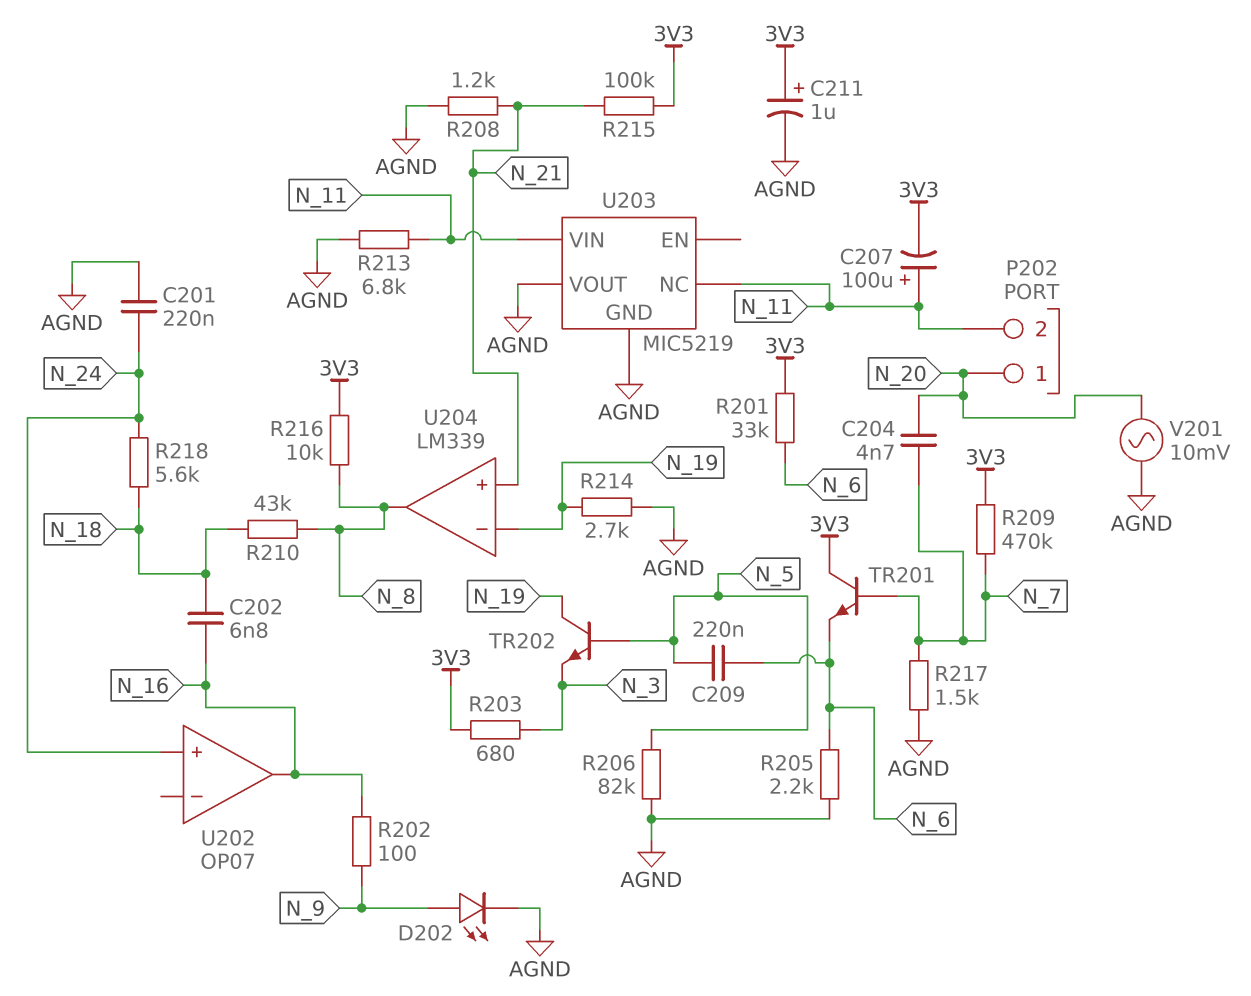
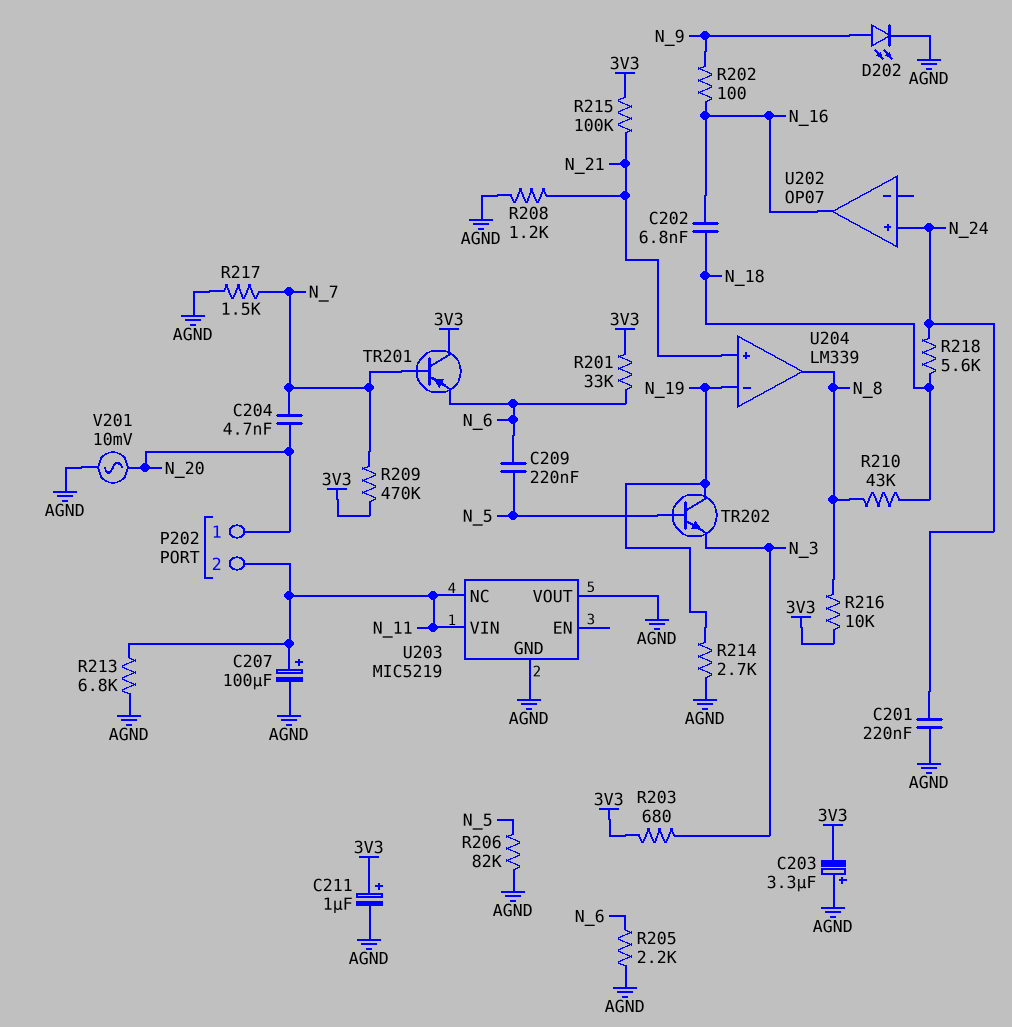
C203: none -> 3.3uF (plus AGND, minus 3V3)
C207: 100uF (plus N_11, minus 3V3) -> 100uF (plus N_11, minus AGND)
TR201: NPN (B N_7, C 3V3, E N_6) -> PNP (B N_7, C 3V3, E N_6)

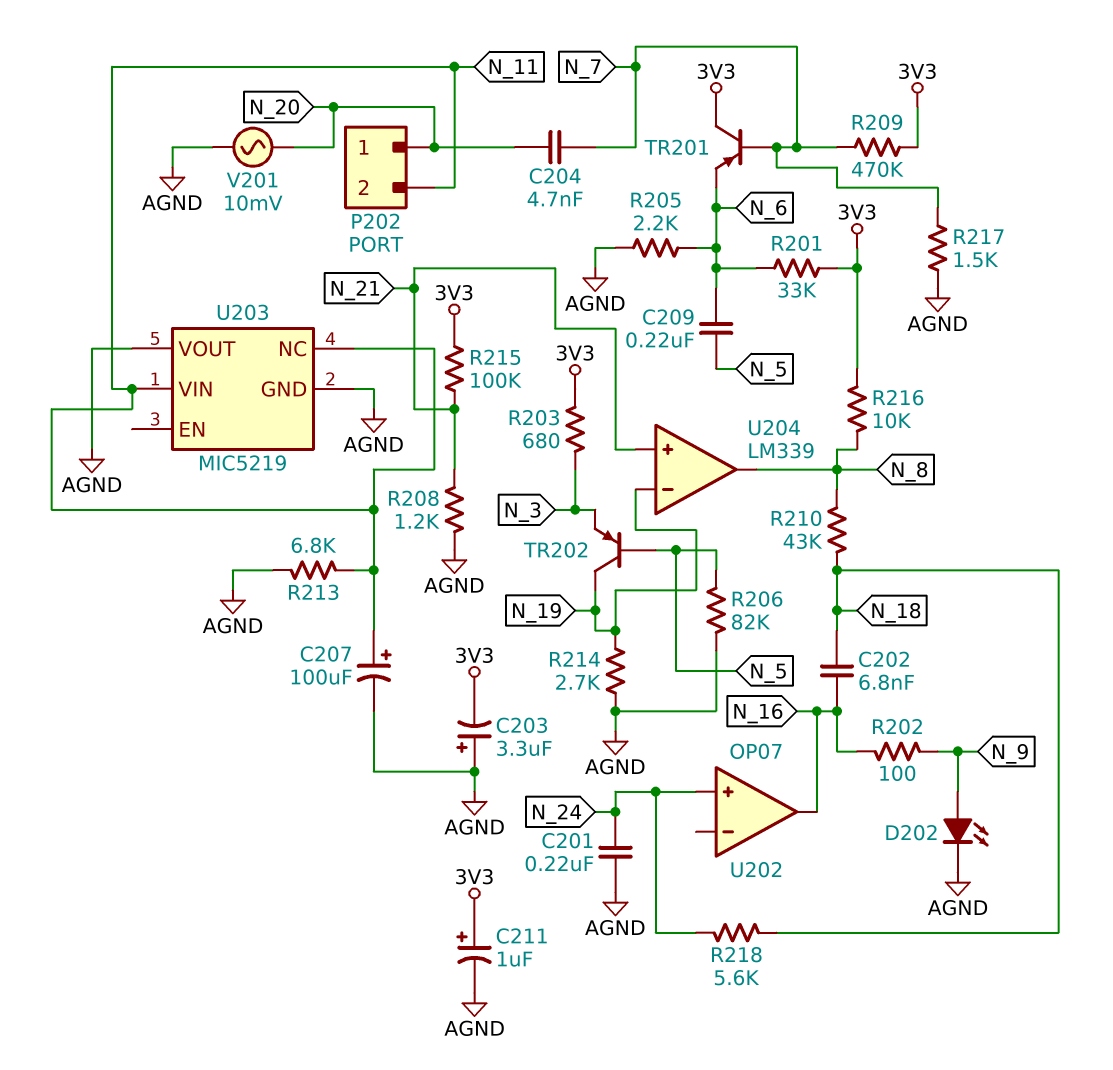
TR202: NPN (B N_5, C N_19, E N_3) -> PNP (B N_5, C N_19, E N_3)

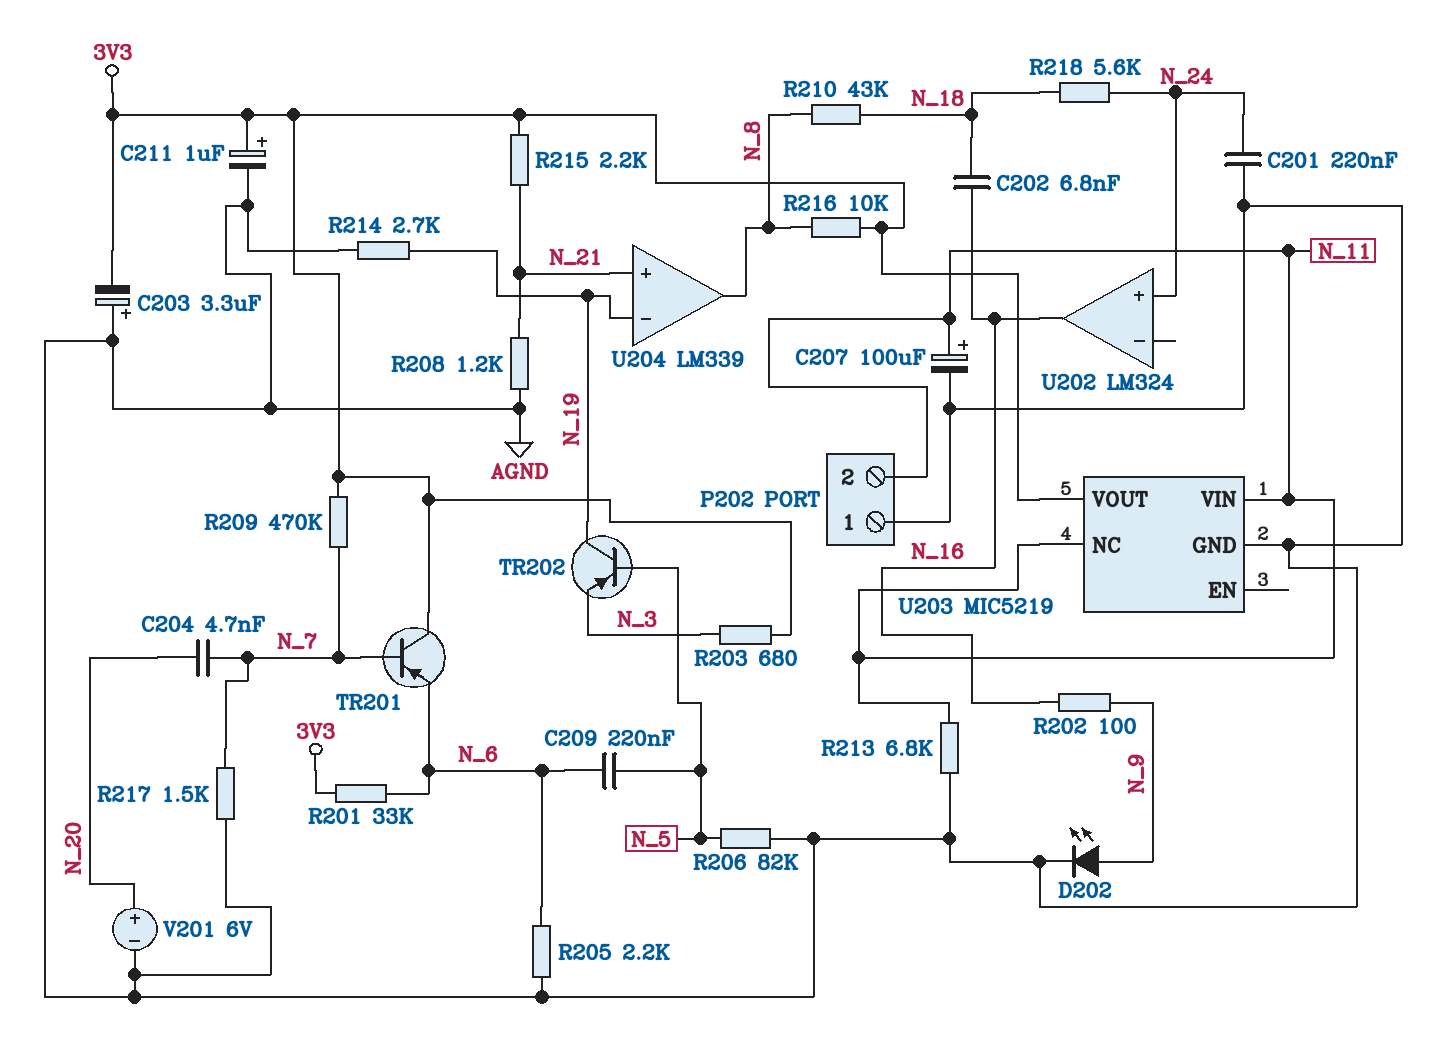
P202 pin 1: N_20 -> AGND
R215: 100k (3V3, N_21) -> 2.2k (3V3, N_21)
U202: OP07 -> LM324
U203 pin VOUT: AGND -> 3V3
V201: AC 10mV (AGND, N_20) -> 6V (plus N_20, minus AGND)

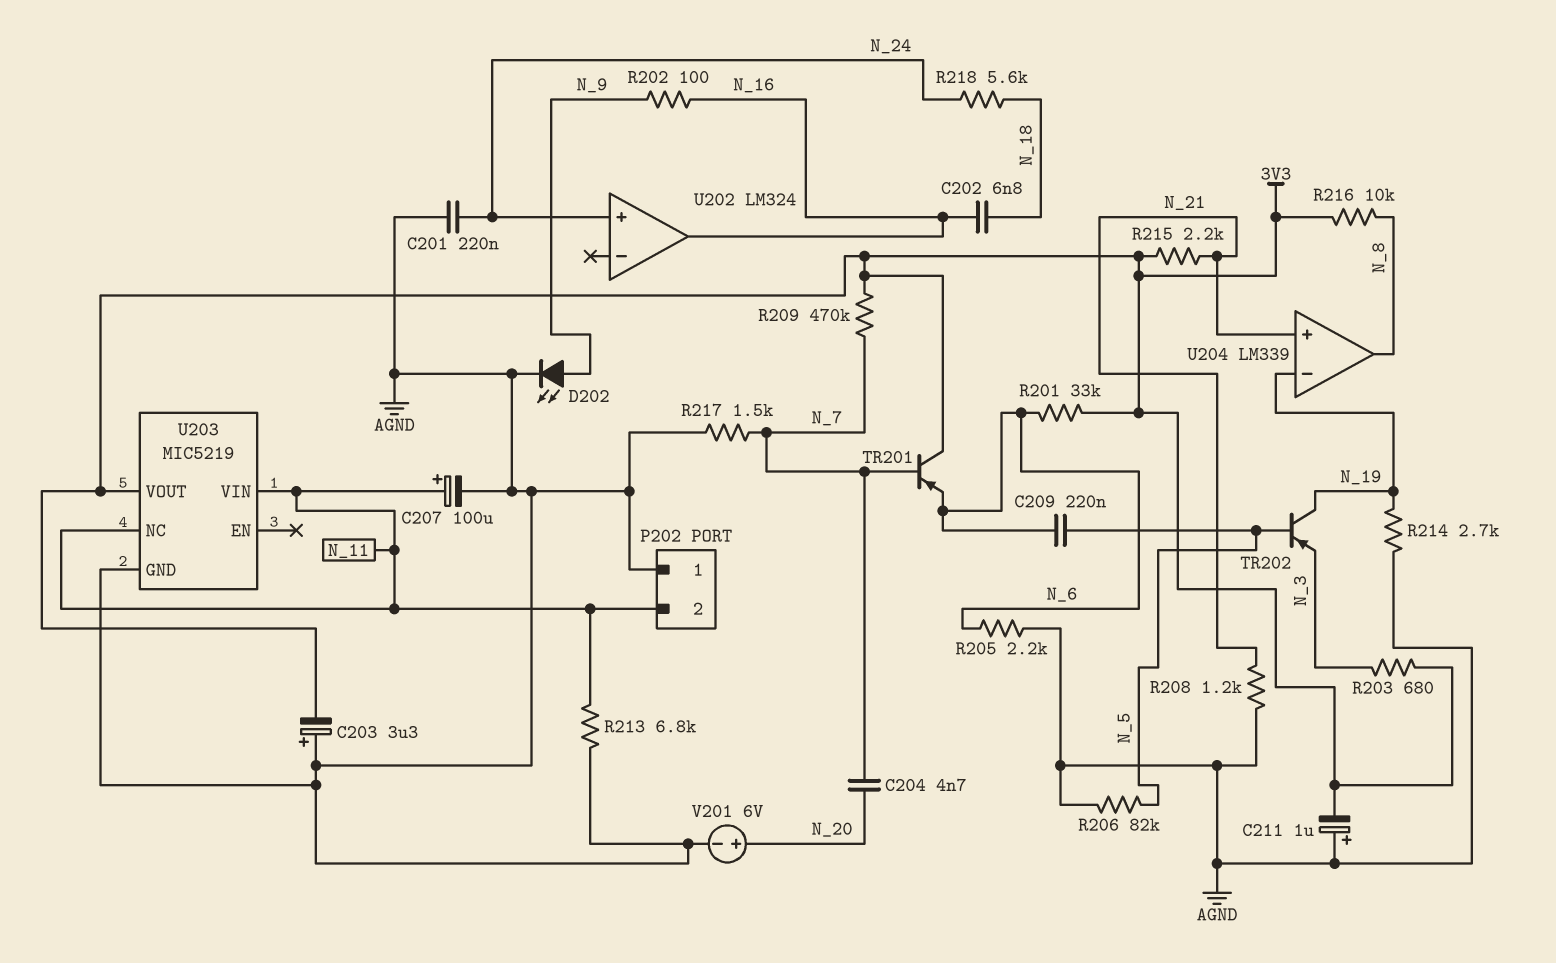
C211: 1uF (plus 3V3, minus AGND) -> 1uF (plus AGND, minus 3V3)
R210: 43k (N_8, N_18) -> none

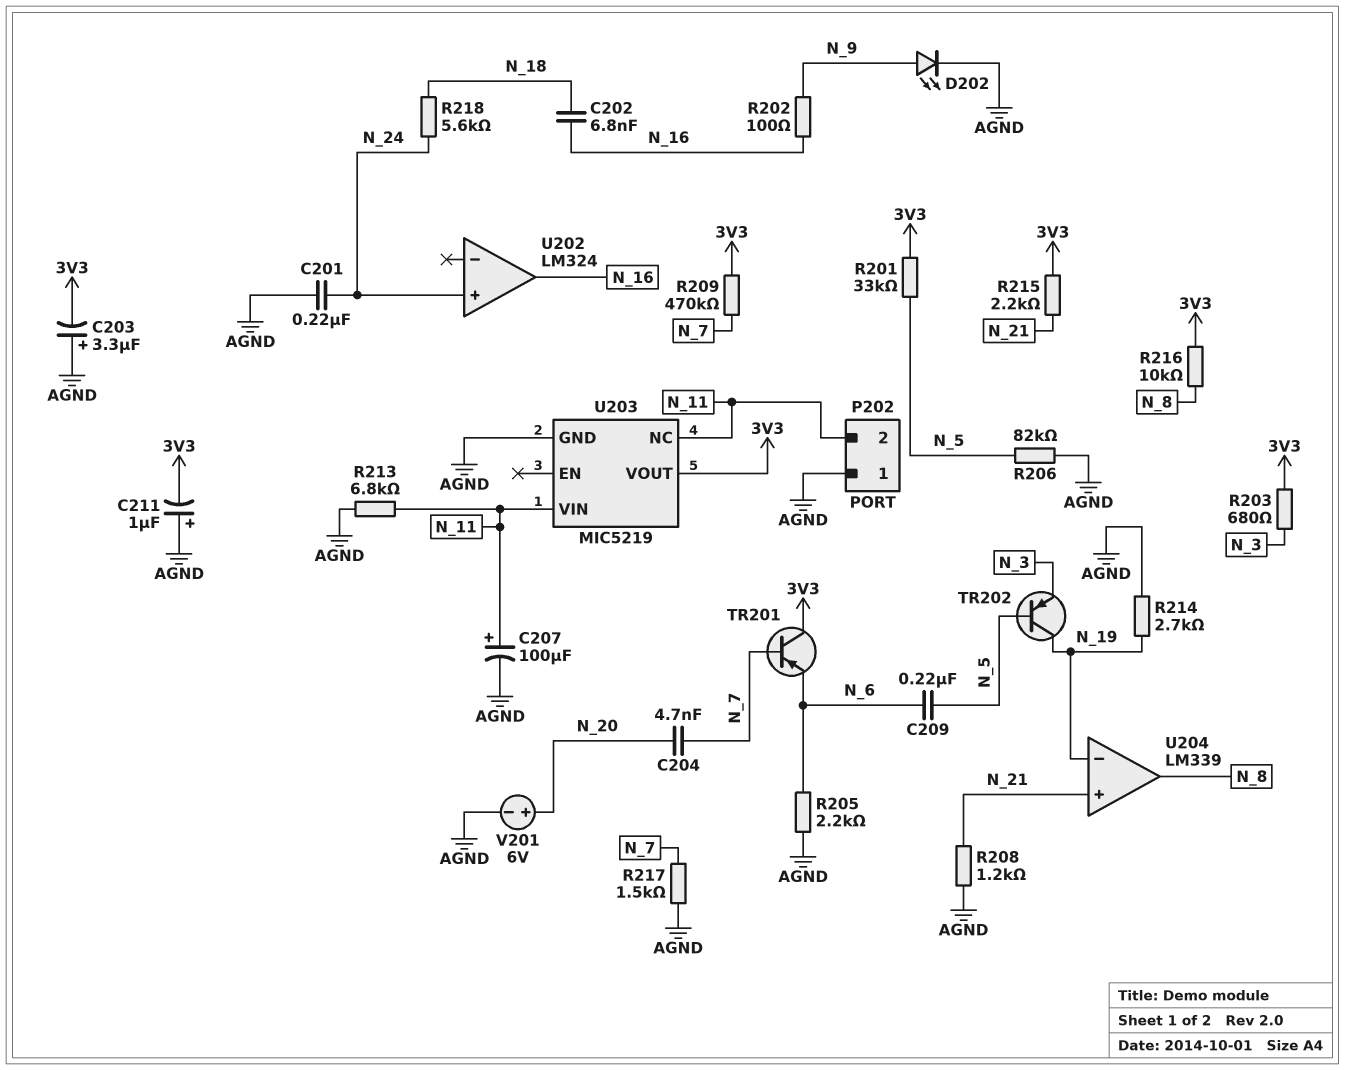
R201: 33k (3V3, N_6) -> 33k (3V3, N_5)

